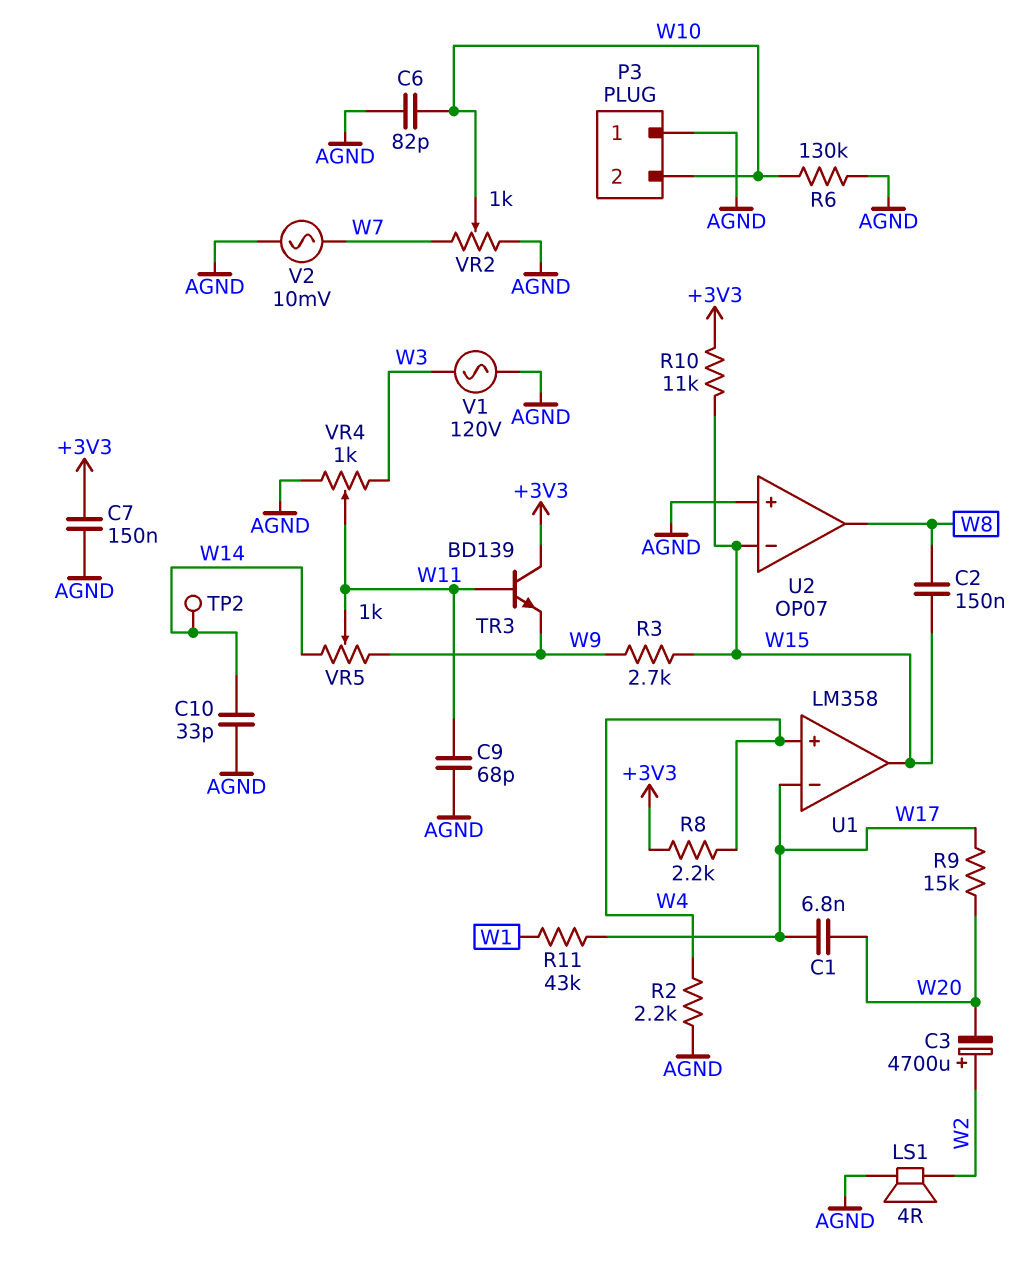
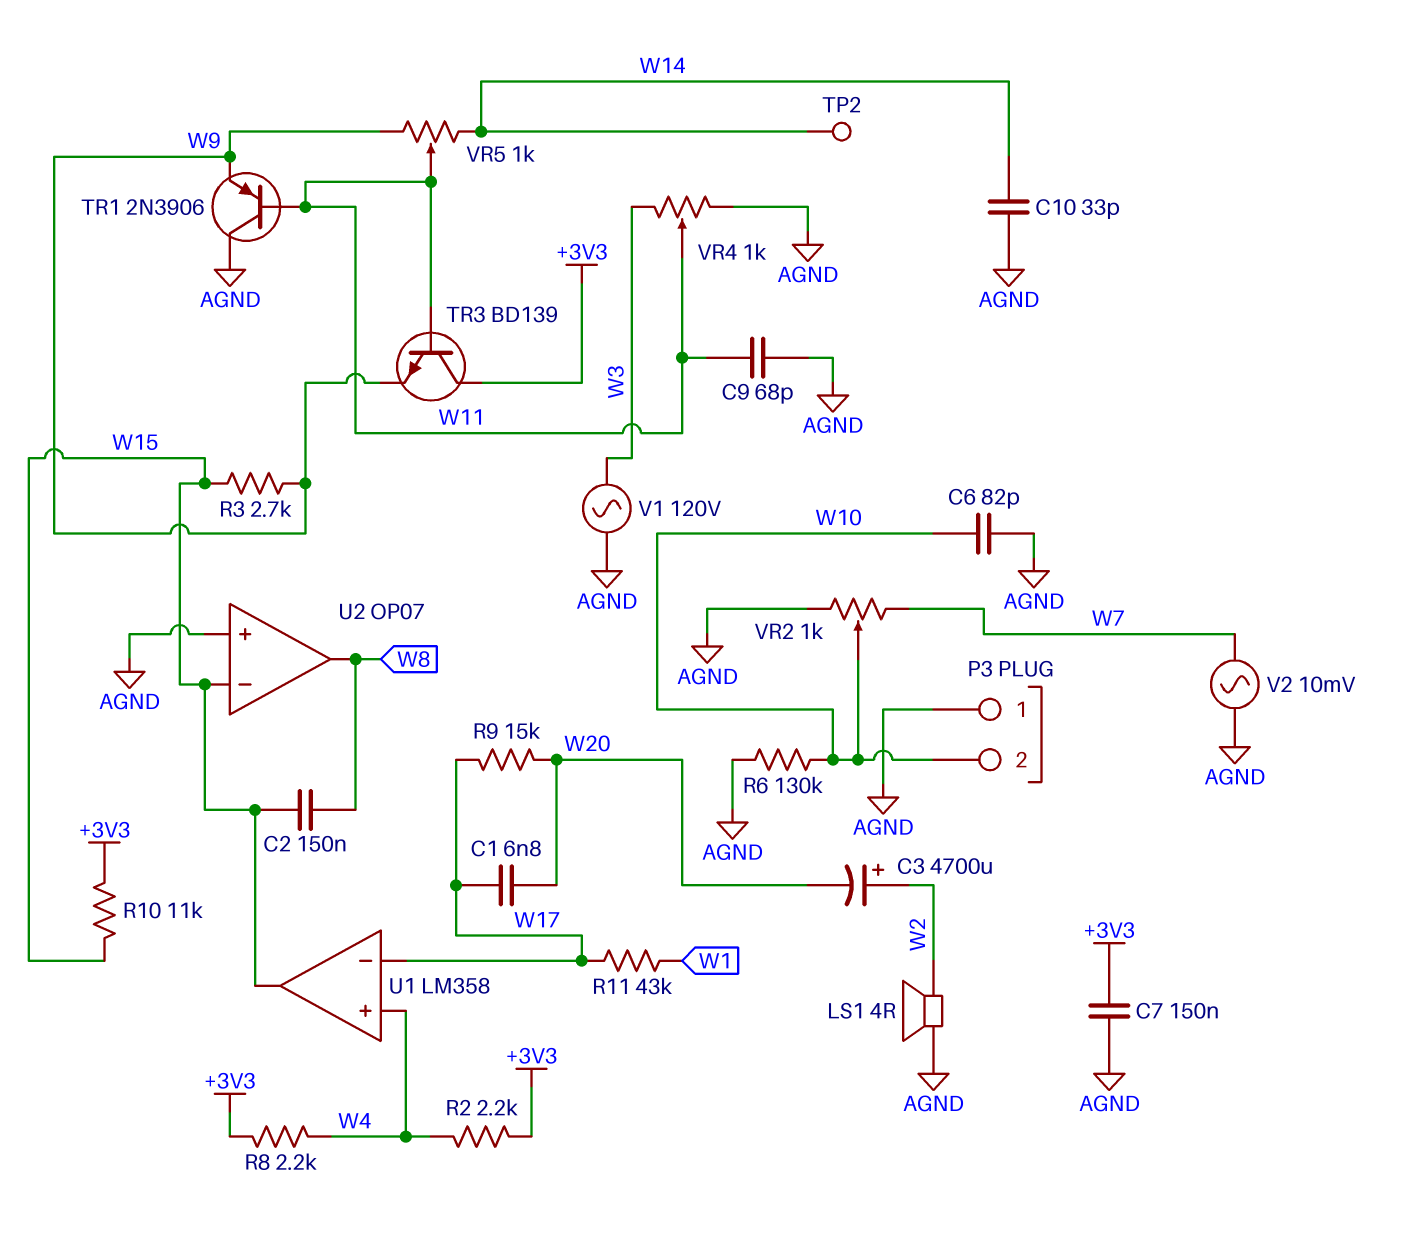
R2: 2.2k (AGND, W4) -> 2.2k (+3V3, W4)
TR1: none -> PNP 2N3906 (B W11, C AGND, E W9)

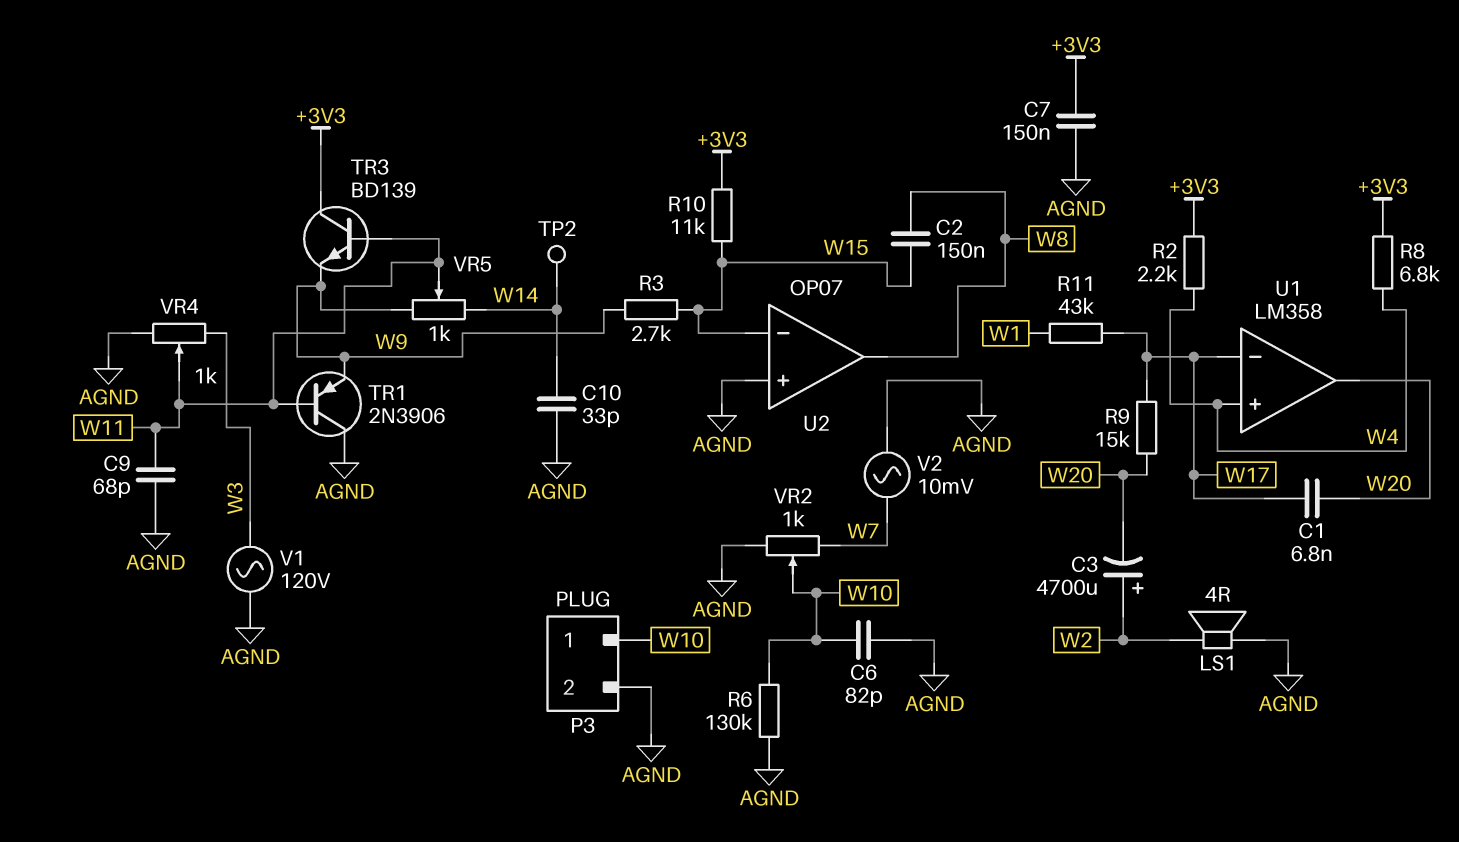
P3 pin 1: AGND -> W10
P3 pin 2: W10 -> AGND
R8: 2.2k (+3V3, W4) -> 6.8k (+3V3, W4)
U1 pin out: W15 -> W20

